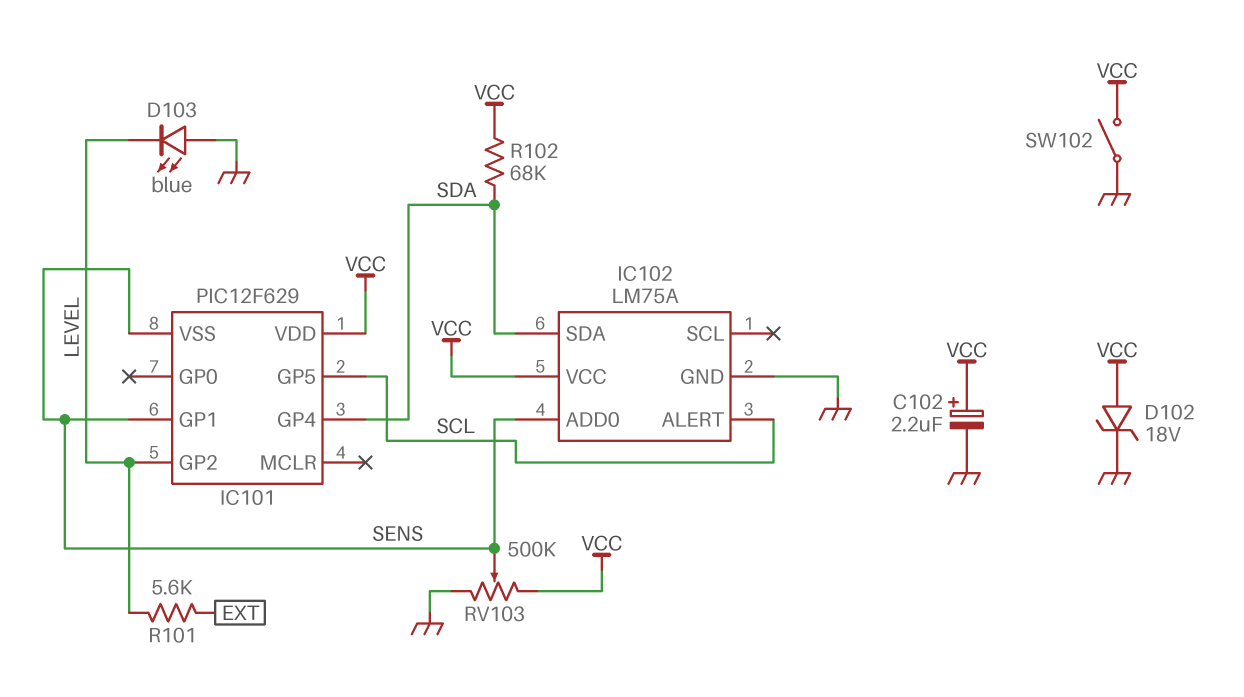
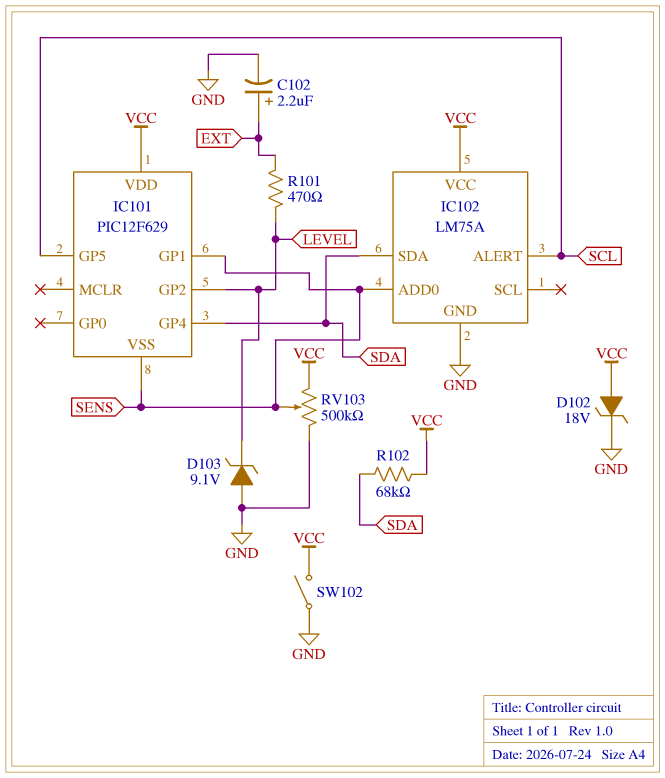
C102: 2.2uF (plus VCC, minus GND) -> 2.2uF (plus EXT, minus GND)
D103: LED blue (A GND, K LEVEL) -> zener 9.1V (A GND, K LEVEL)
R101: 5.6k (EXT, LEVEL) -> 470 (EXT, LEVEL)

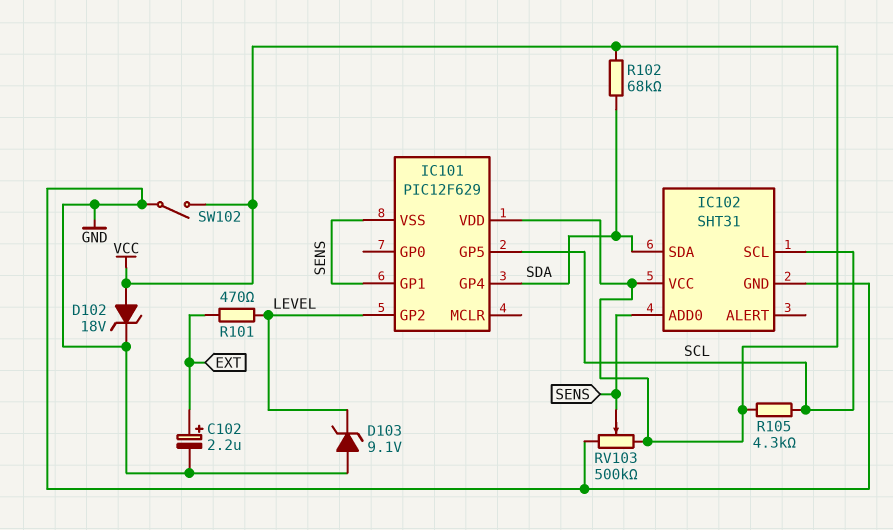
IC102: LM75A -> SHT31
IC102 pin ALERT: SCL -> none
IC102 pin SCL: none -> SCL
R105: none -> 4.3k (SCL, VCC)

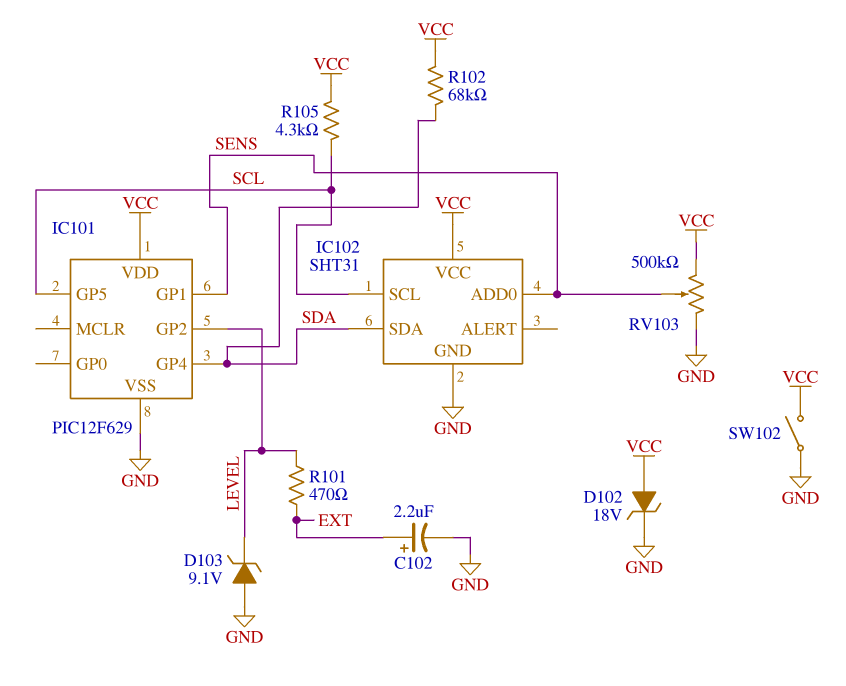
IC101 pin VSS: SENS -> GND

